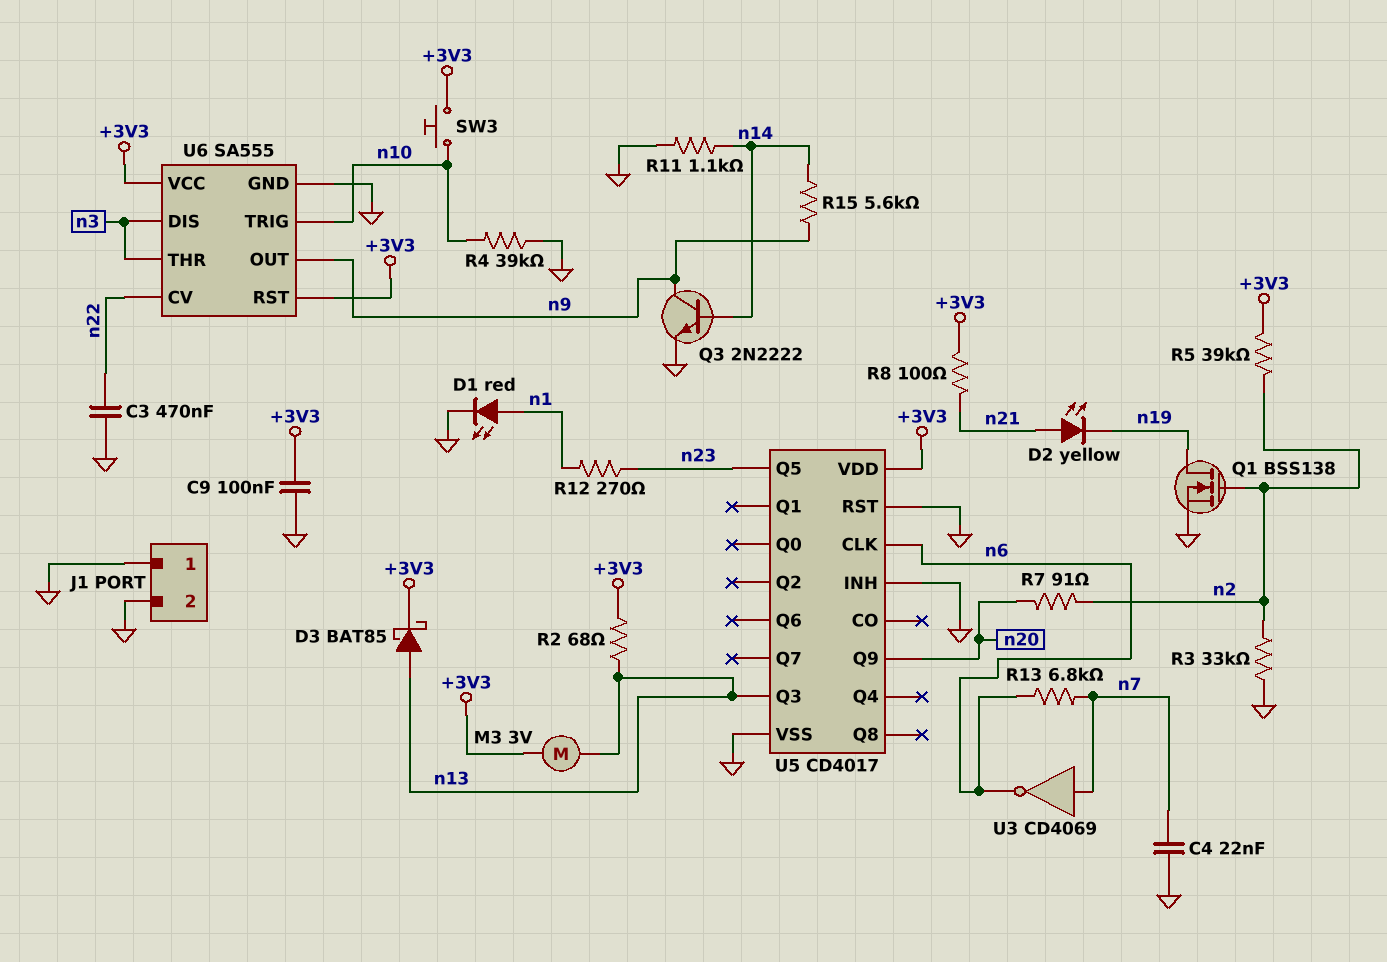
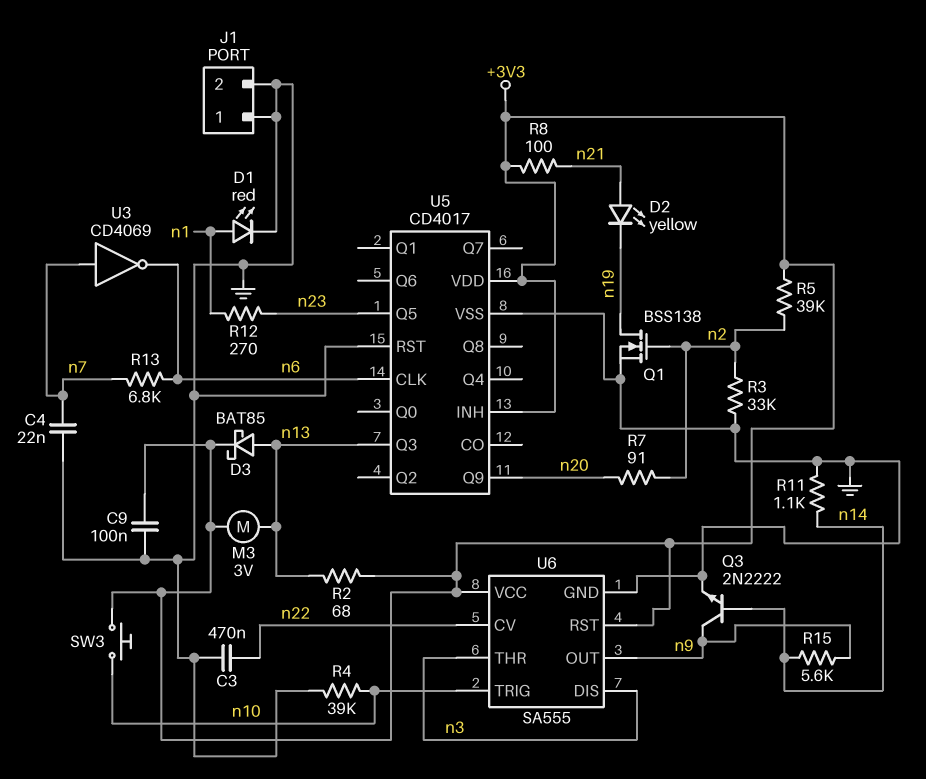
U5 pin INH: GND -> +3V3

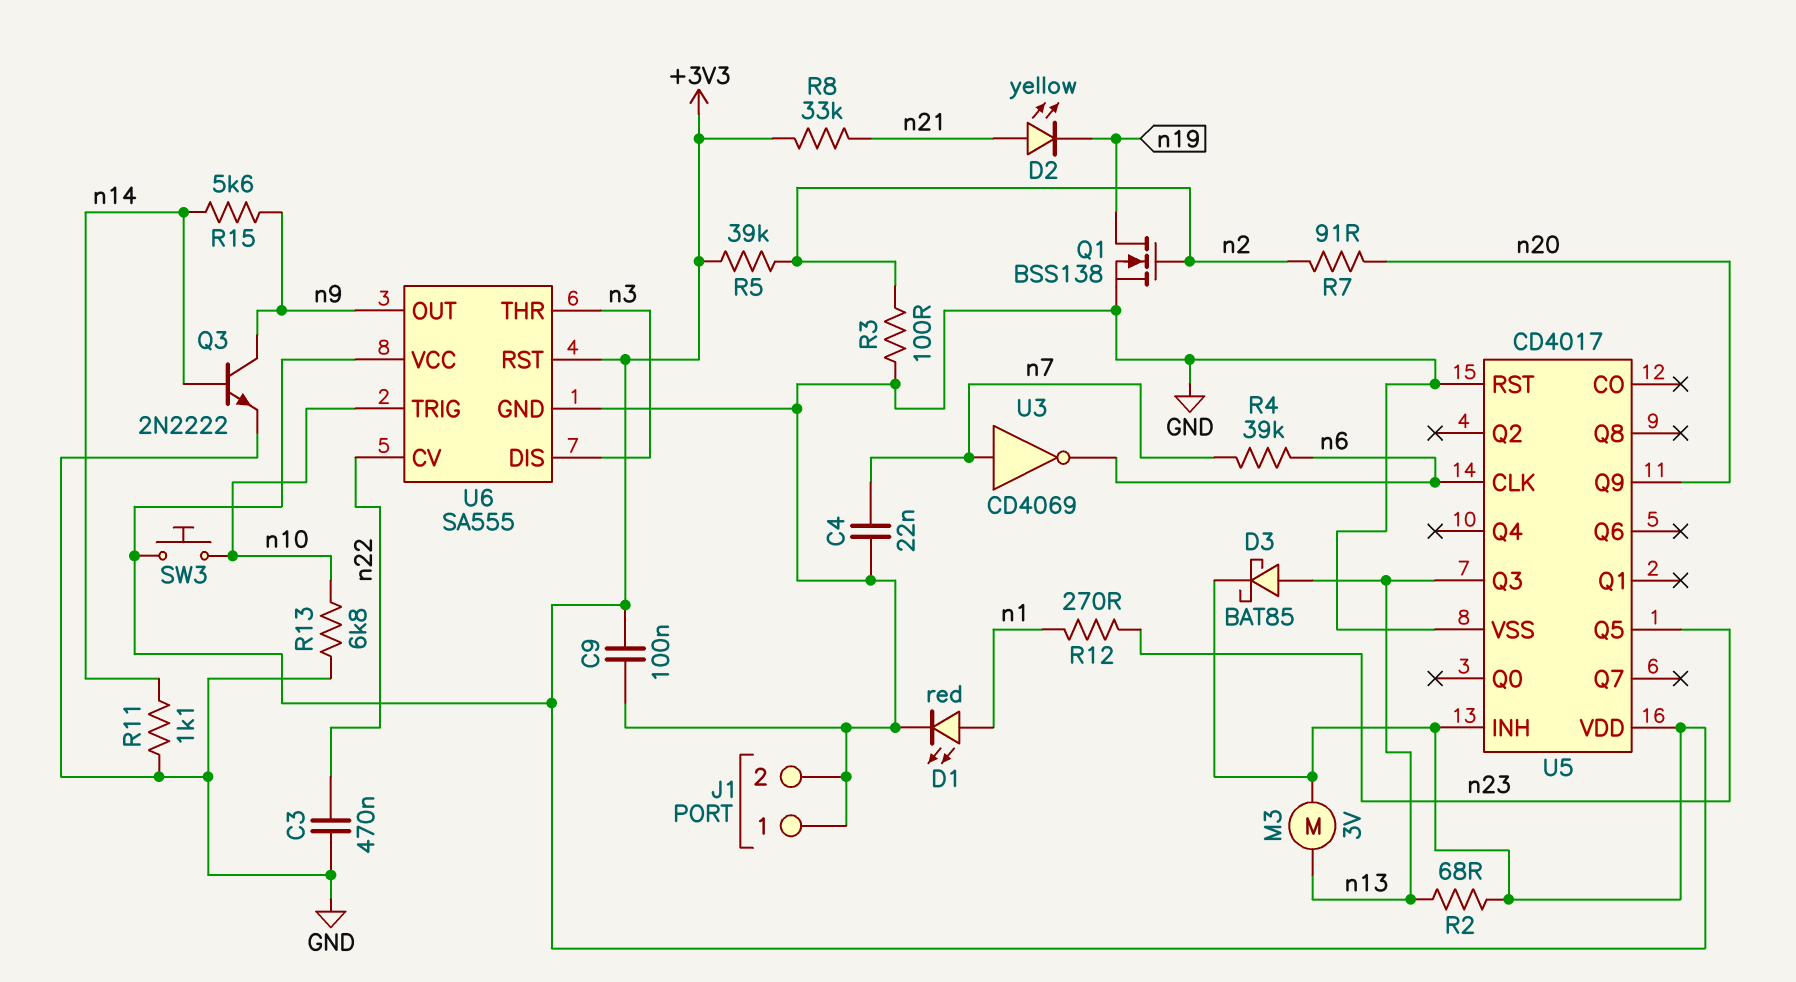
R3: 33k (GND, n2) -> 100 (GND, n2)
R4: 39k (GND, n10) -> 39k (n6, n7)
R8: 100 (+3V3, n21) -> 33k (+3V3, n21)
R13: 6.8k (n6, n7) -> 6.8k (GND, n10)

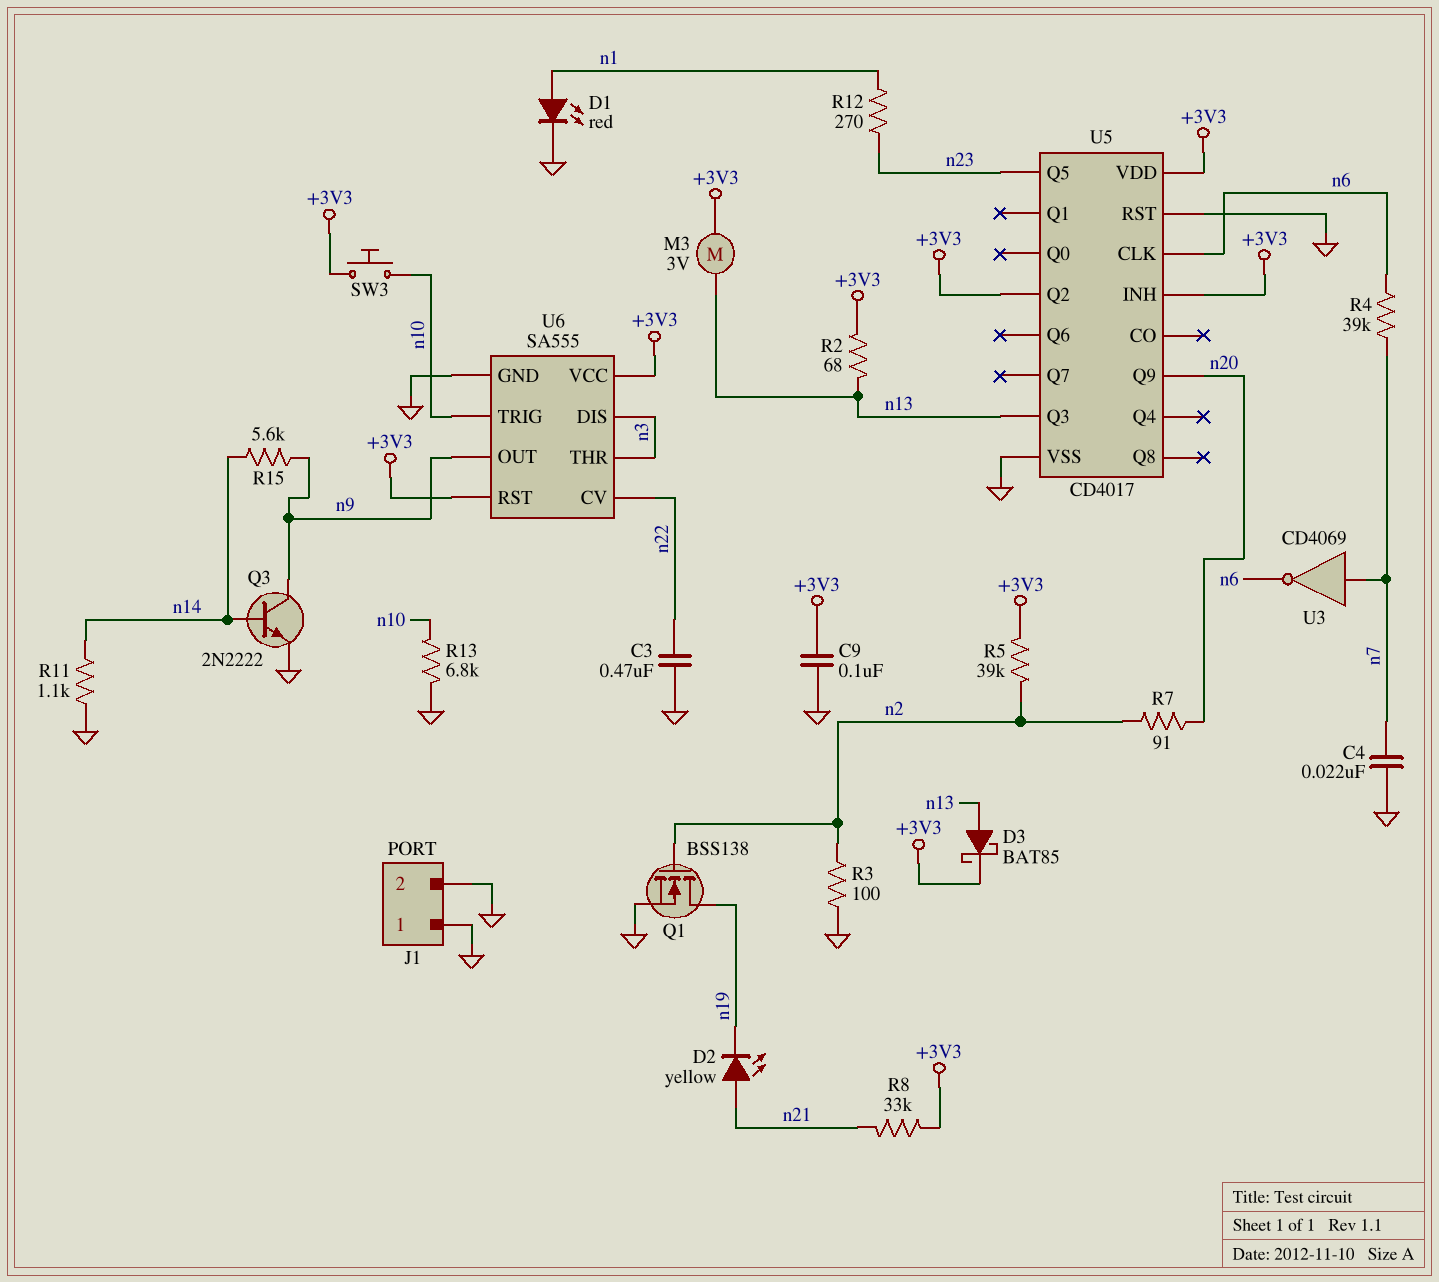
U5 pin Q2: none -> +3V3

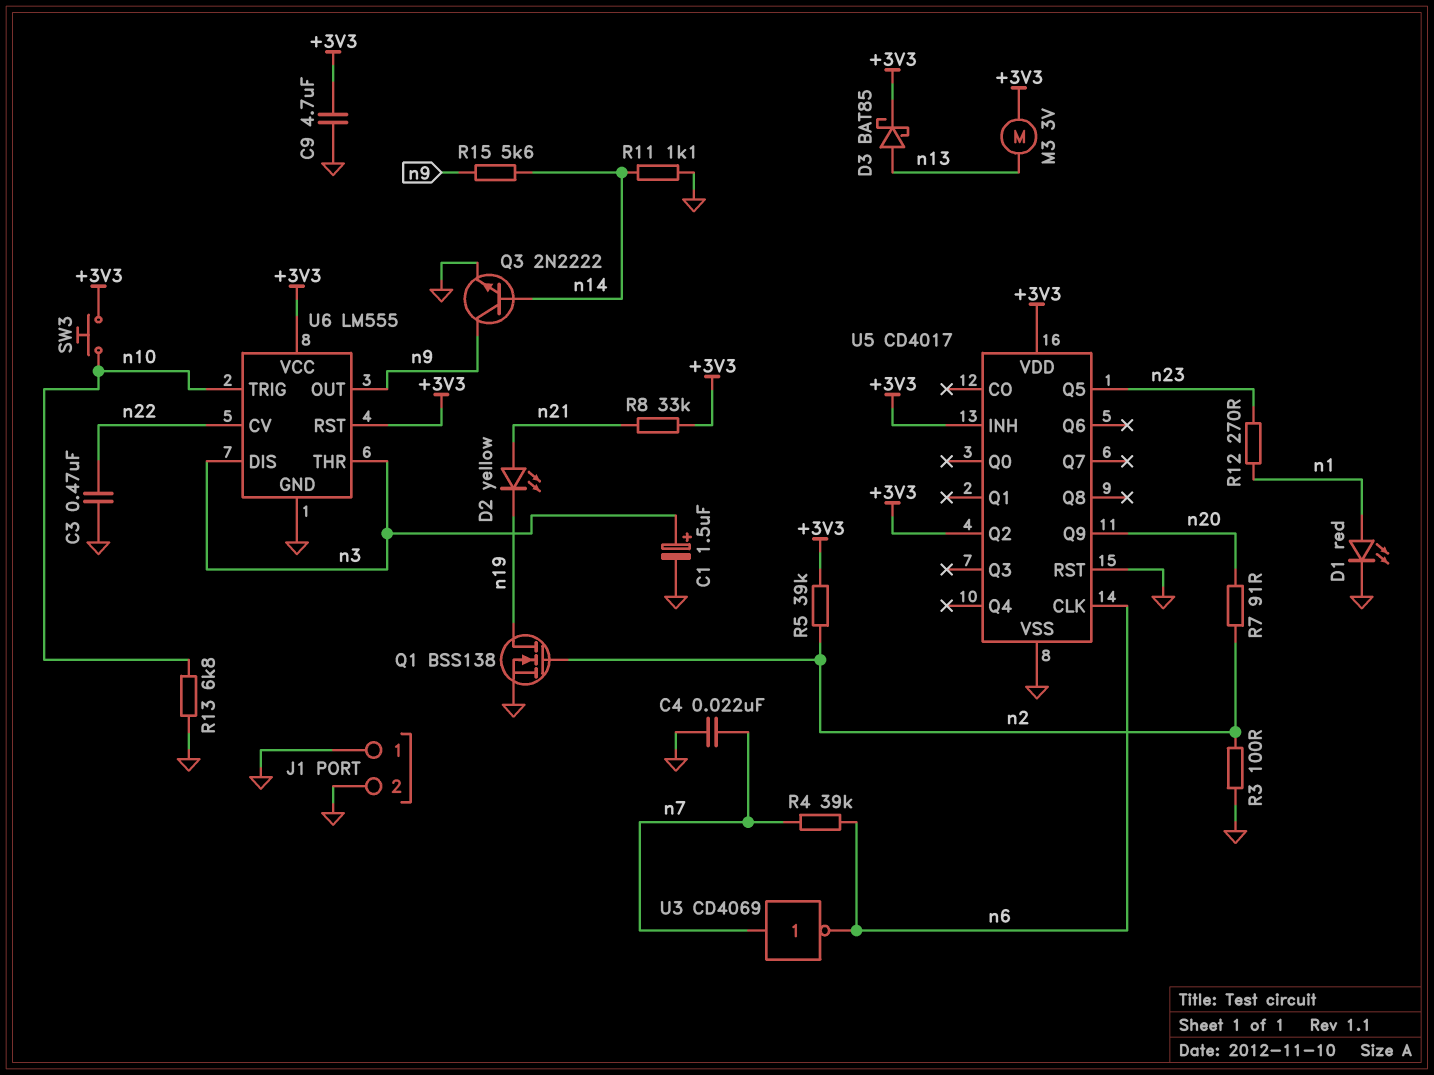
C1: none -> 1.5uF (plus n3, minus GND)
C9: 100nF (+3V3, GND) -> 4.7uF (+3V3, GND)
R2: 68 (+3V3, n13) -> none
U5 pin Q3: n13 -> none
U6: SA555 -> LM555

